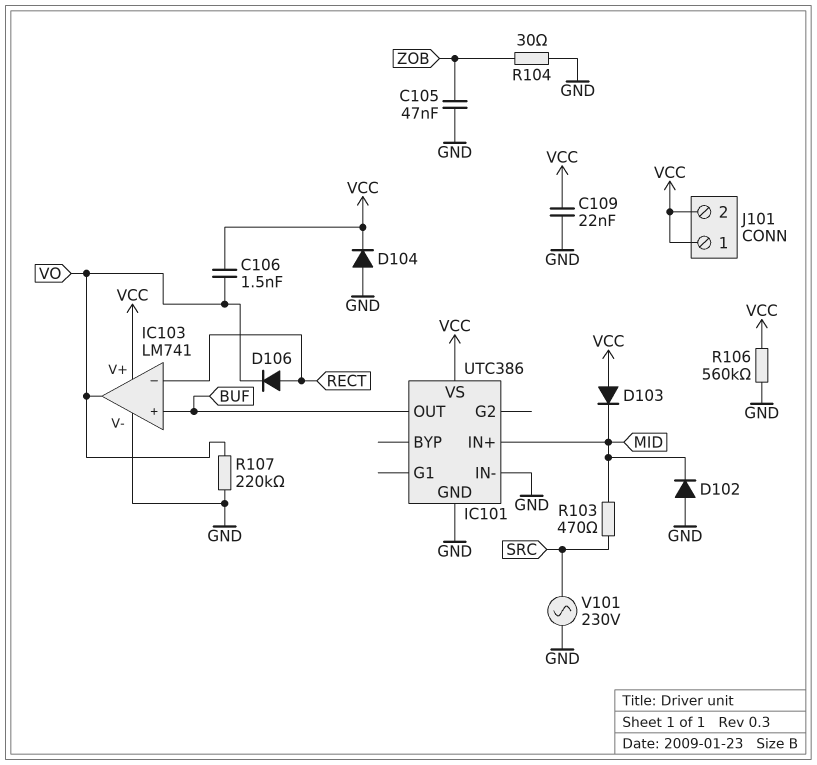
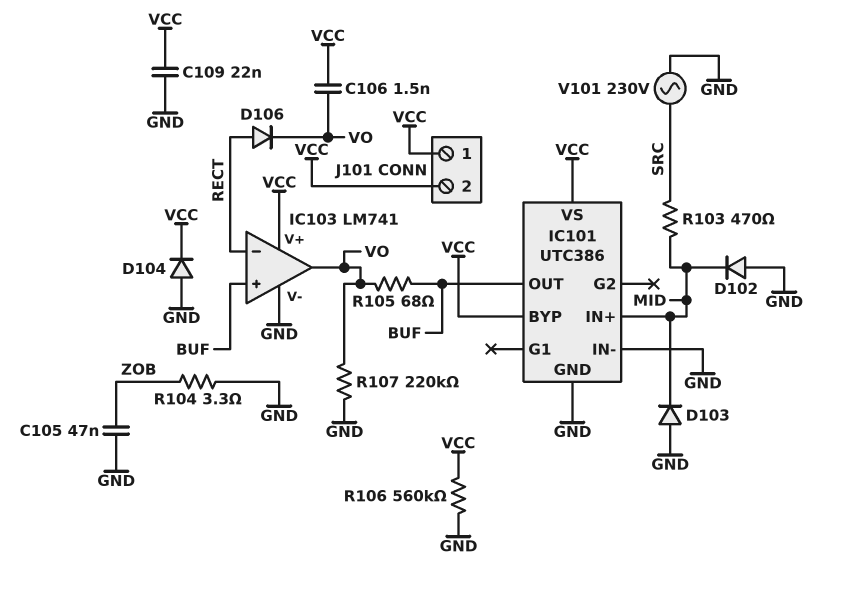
D103: diode (A VCC, K MID) -> diode (A GND, K MID)
IC101 pin BYP: none -> VCC
R104: 30 (GND, ZOB) -> 3.3 (GND, ZOB)
R105: none -> 68 (BUF, VO)

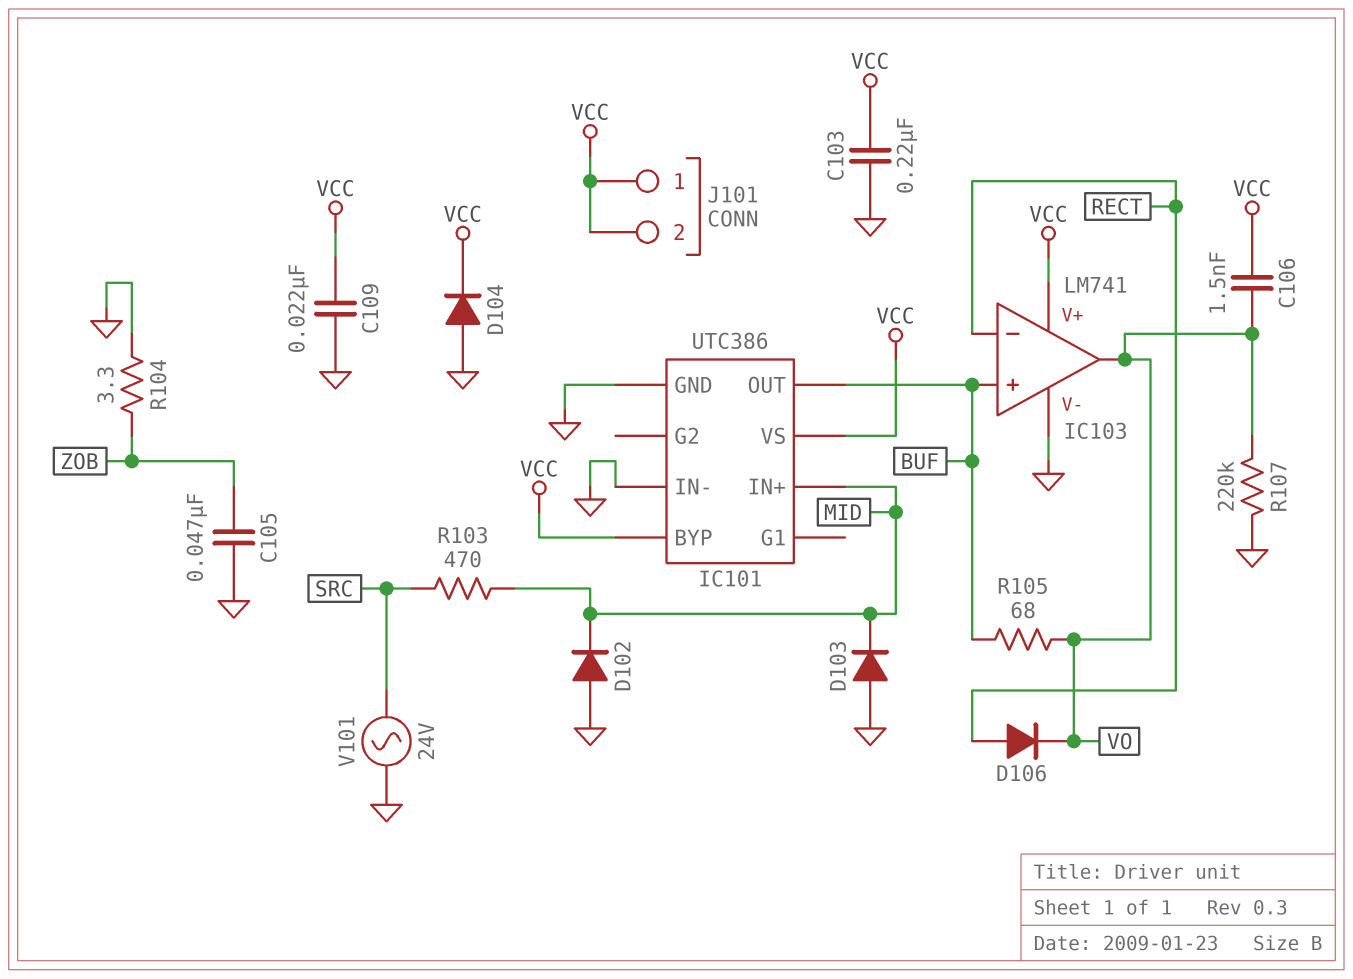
C103: none -> 220nF (GND, VCC)
R106: 560k (GND, VCC) -> none
V101: AC 230V (GND, SRC) -> AC 24V (GND, SRC)

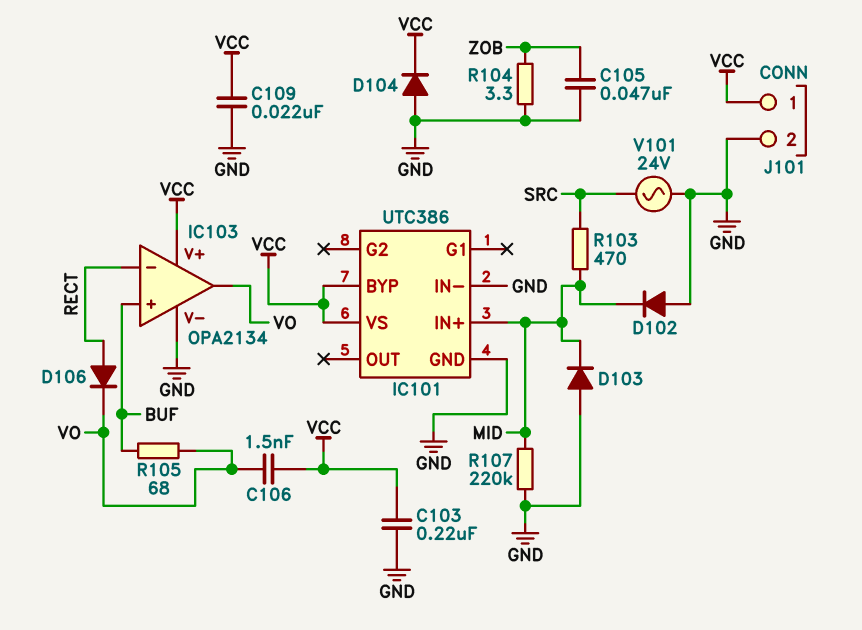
IC101 pin OUT: BUF -> none
IC103: LM741 -> OPA2134
J101 pin 2: VCC -> GND
R107: 220k (GND, VO) -> 220k (GND, MID)

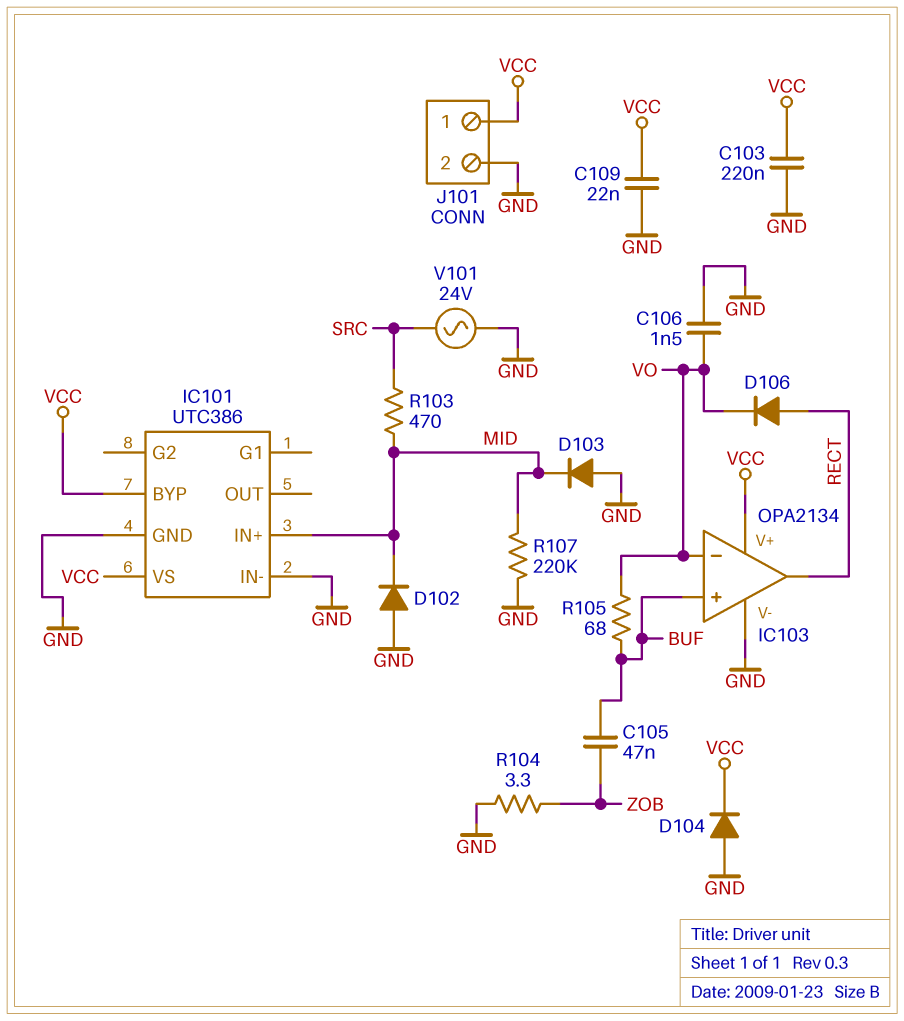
C105: 47nF (GND, ZOB) -> 47nF (BUF, ZOB)
C106: 1.5nF (VCC, VO) -> 1.5nF (GND, VO)
IC103 pin in-: RECT -> VO
IC103 pin out: VO -> RECT

